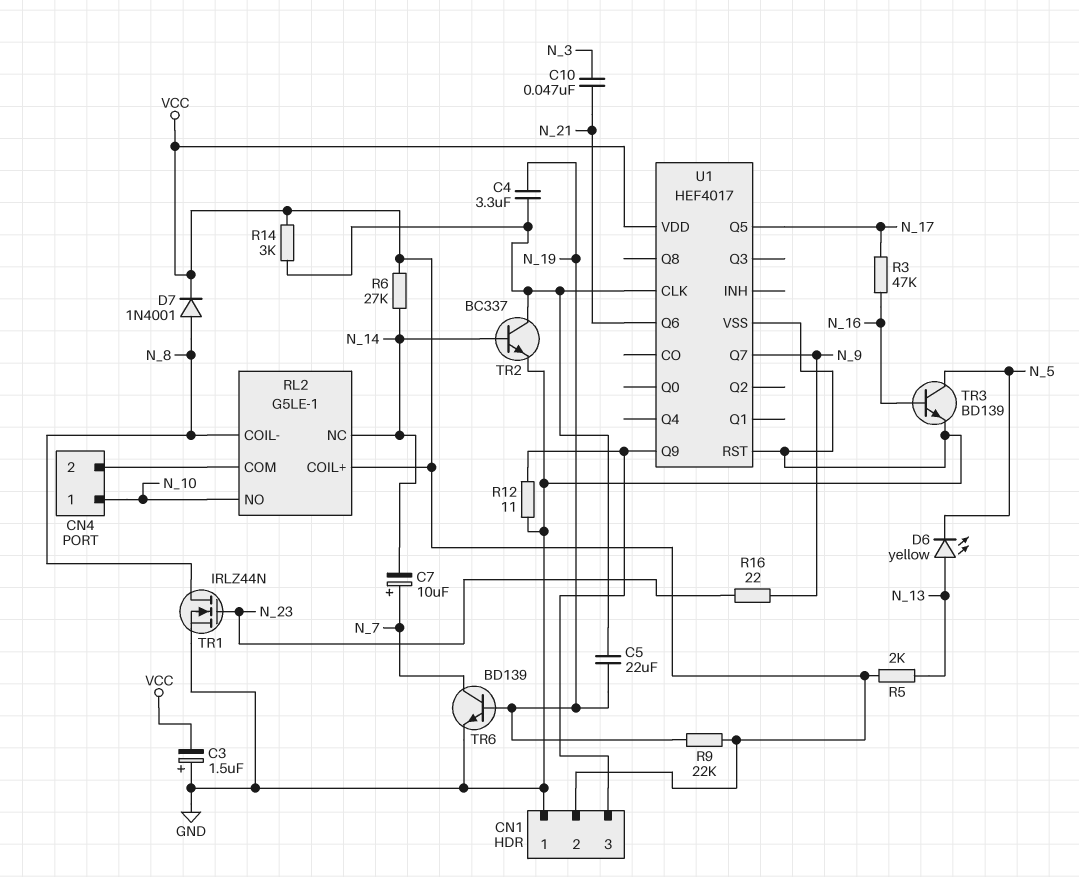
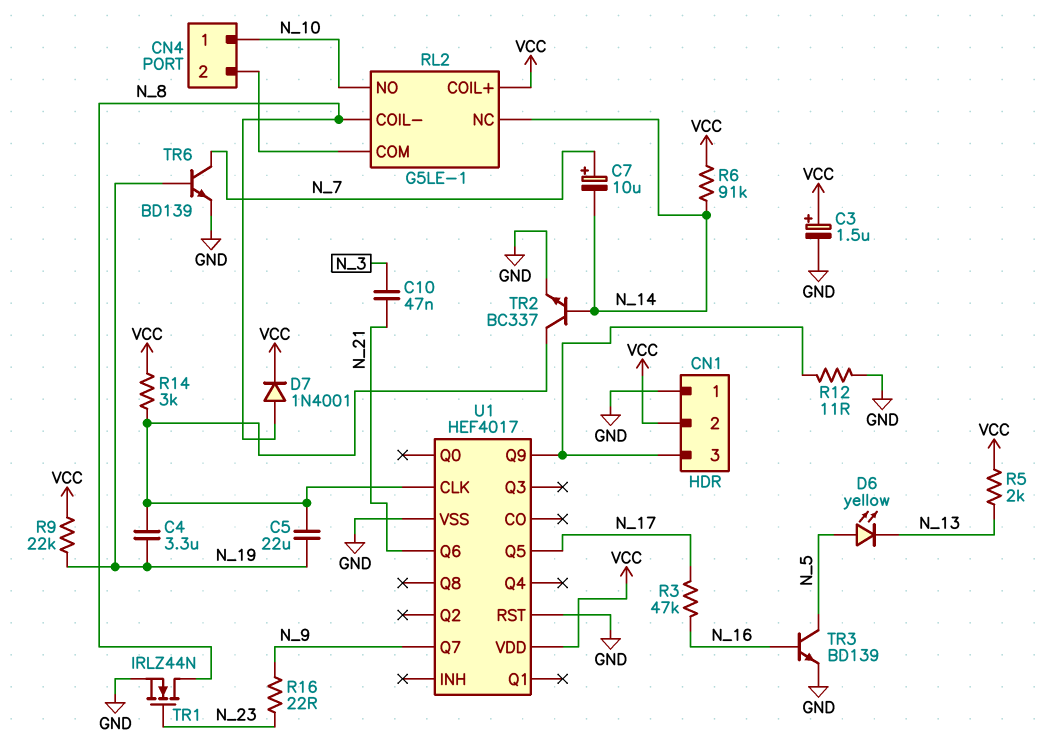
C3: 1.5uF (plus GND, minus VCC) -> 1.5uF (plus VCC, minus GND)
D6: LED yellow (A N_13, K N_5) -> LED yellow (A N_5, K N_13)
R6: 27k (N_14, VCC) -> 91k (N_14, VCC)

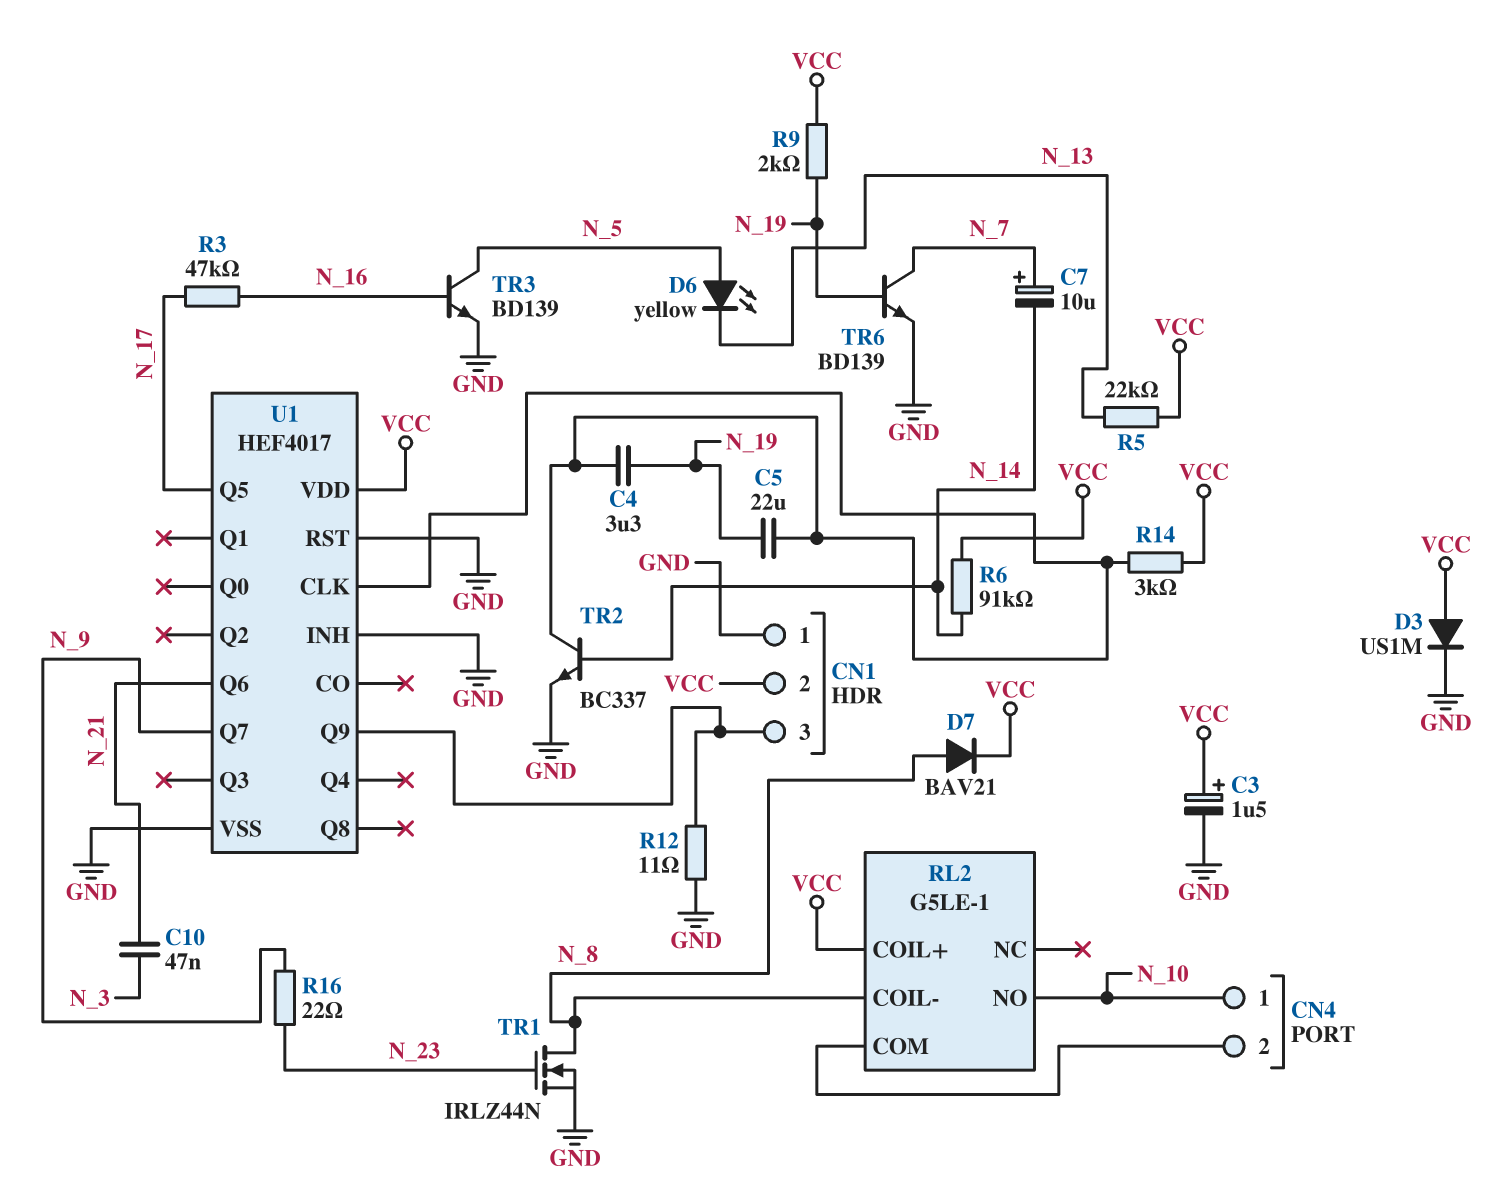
D3: none -> diode US1M (A VCC, K GND)
D7: diode 1N4001 (A N_8, K VCC) -> diode BAV21 (A N_8, K VCC)
R5: 2k (N_13, VCC) -> 22k (N_13, VCC)
R9: 22k (N_19, VCC) -> 2k (N_19, VCC)
RL2 pin NC: N_14 -> none
U1 pin INH: none -> GND

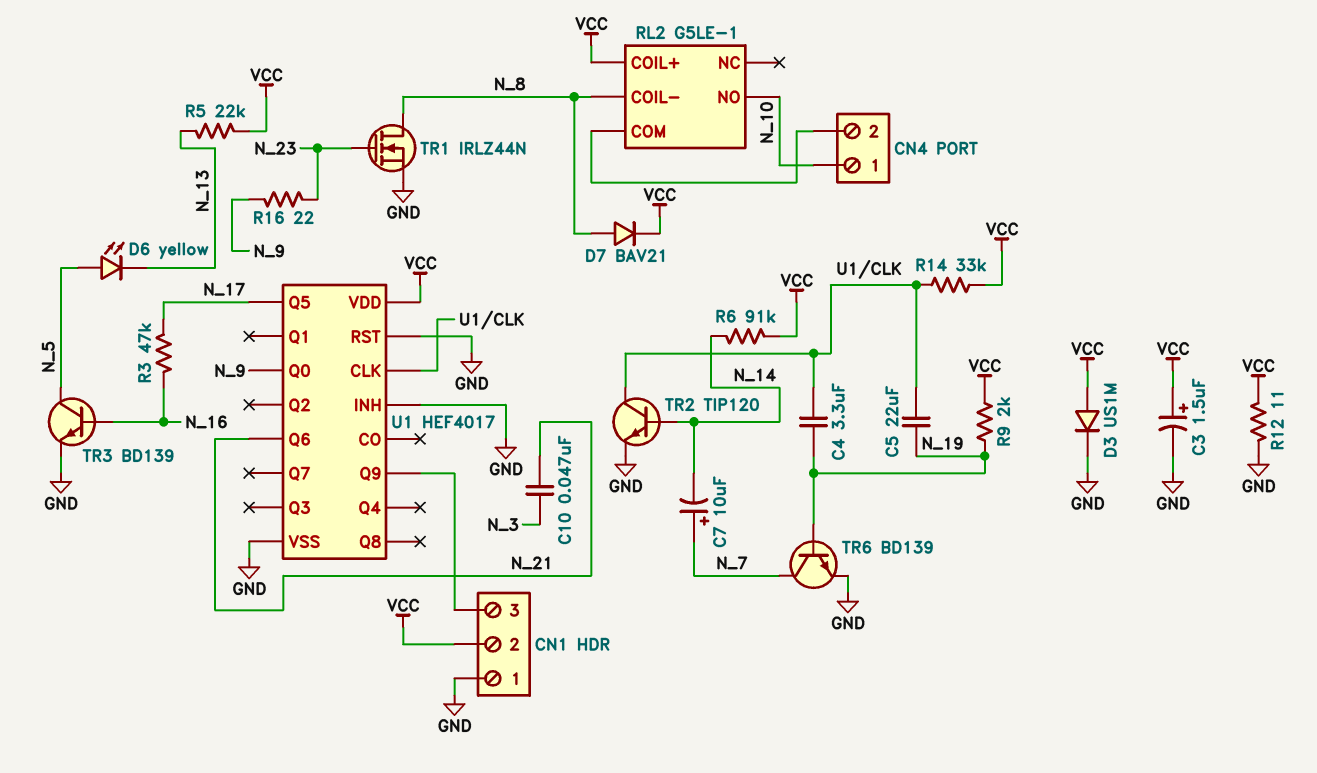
R12: 11 (CN1/3, GND) -> 11 (GND, VCC)
R14: 3k (U1/CLK, VCC) -> 33k (U1/CLK, VCC)
TR2: NPN BC337 (B N_14, C U1/CLK, E GND) -> NPN TIP120 (B N_14, C U1/CLK, E GND)
U1 pin Q0: none -> N_9
U1 pin Q7: N_9 -> none

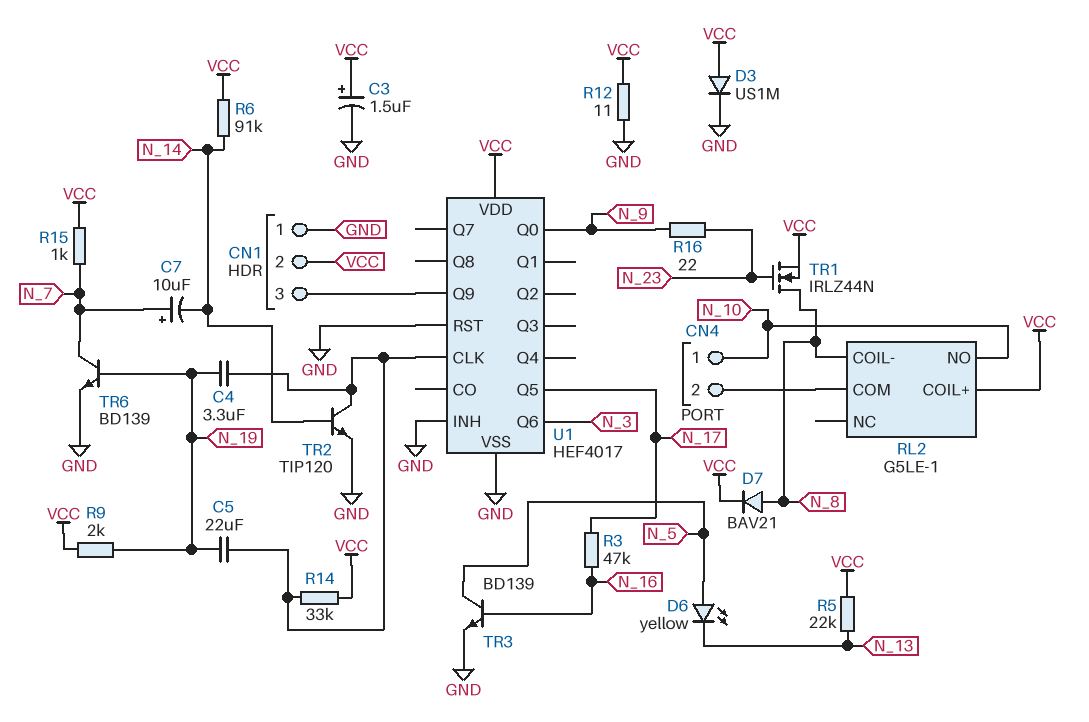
C10: 47nF (N_3, N_21) -> none
R15: none -> 1k (N_7, VCC)
TR1: NMOS IRLZ44N (G N_23, D N_8, S GND) -> NMOS IRLZ44N (G N_23, D N_8, S VCC)
U1 pin Q6: N_21 -> N_3

